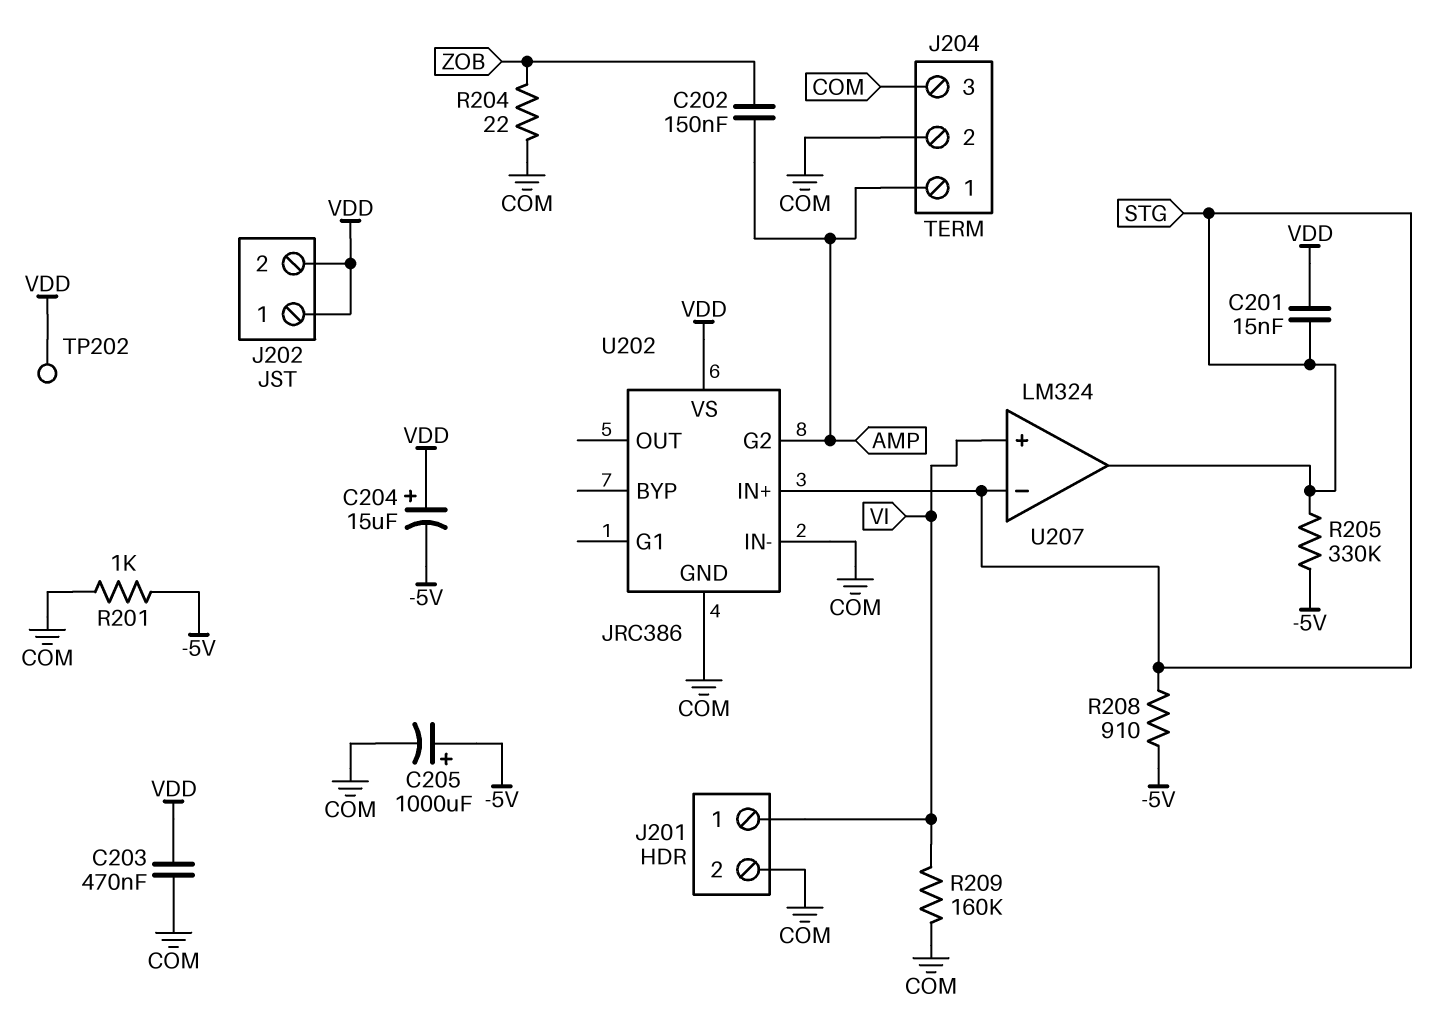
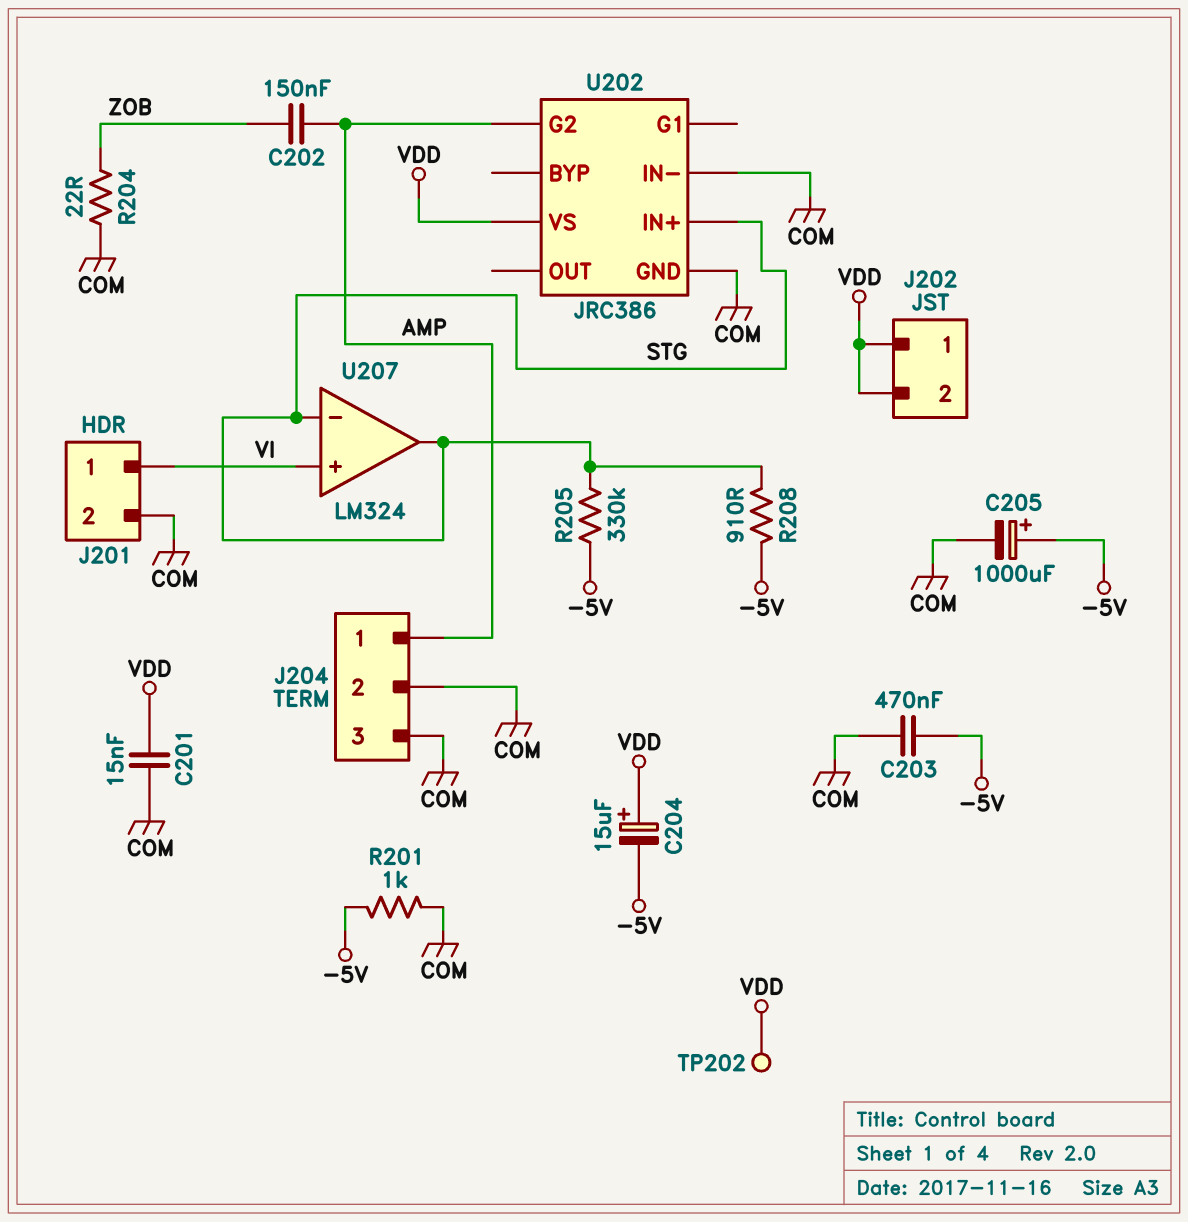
C201: 15nF (STG, VDD) -> 15nF (COM, VDD)
C203: 470nF (COM, VDD) -> 470nF (-5V, COM)
R209: 160k (COM, VI) -> none

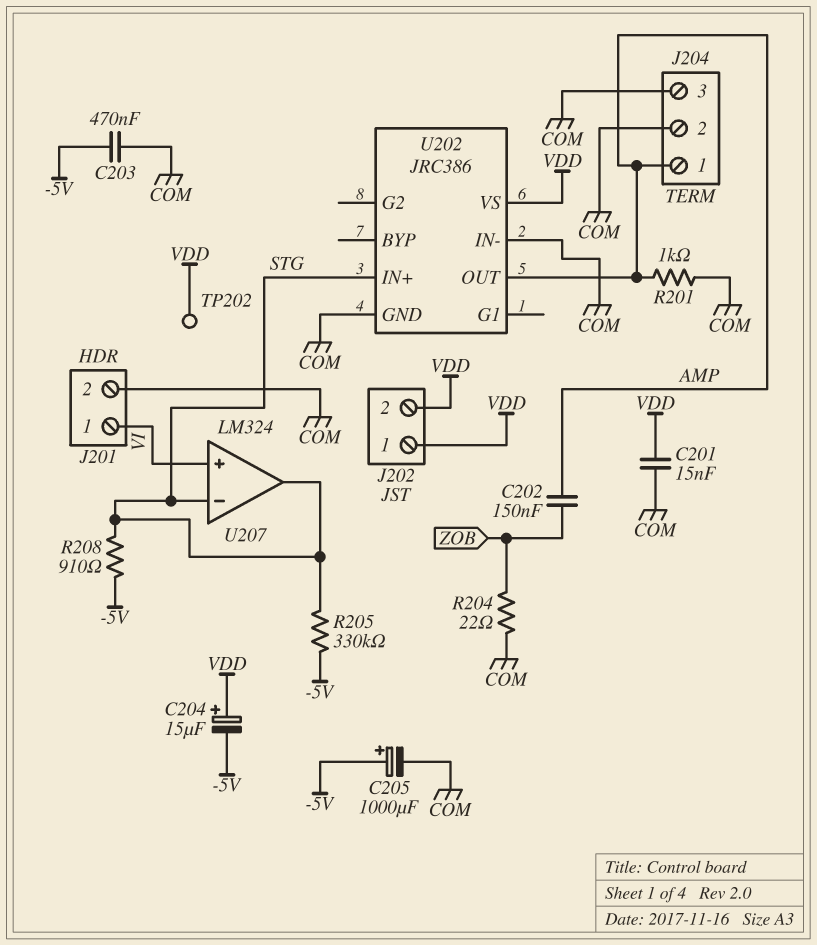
R201: 1k (-5V, COM) -> 1k (AMP, COM)
U202 pin G2: AMP -> none
U202 pin OUT: none -> AMP

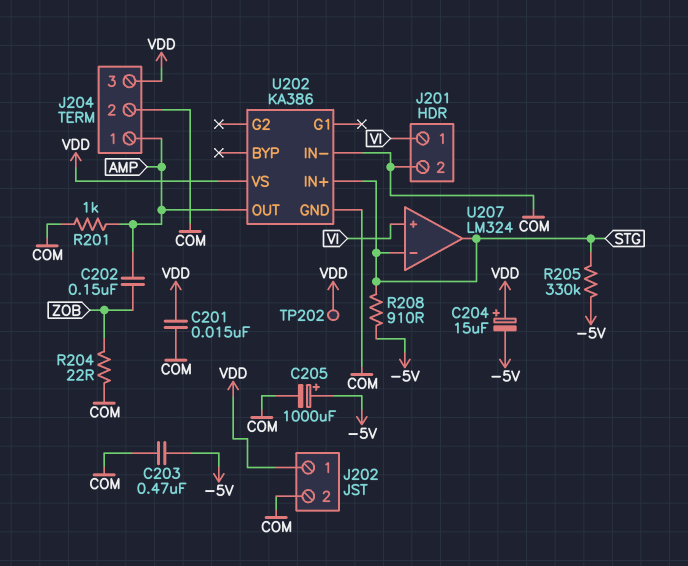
J202 pin 2: VDD -> COM
J204 pin 3: COM -> VDD
U202: JRC386 -> KA386

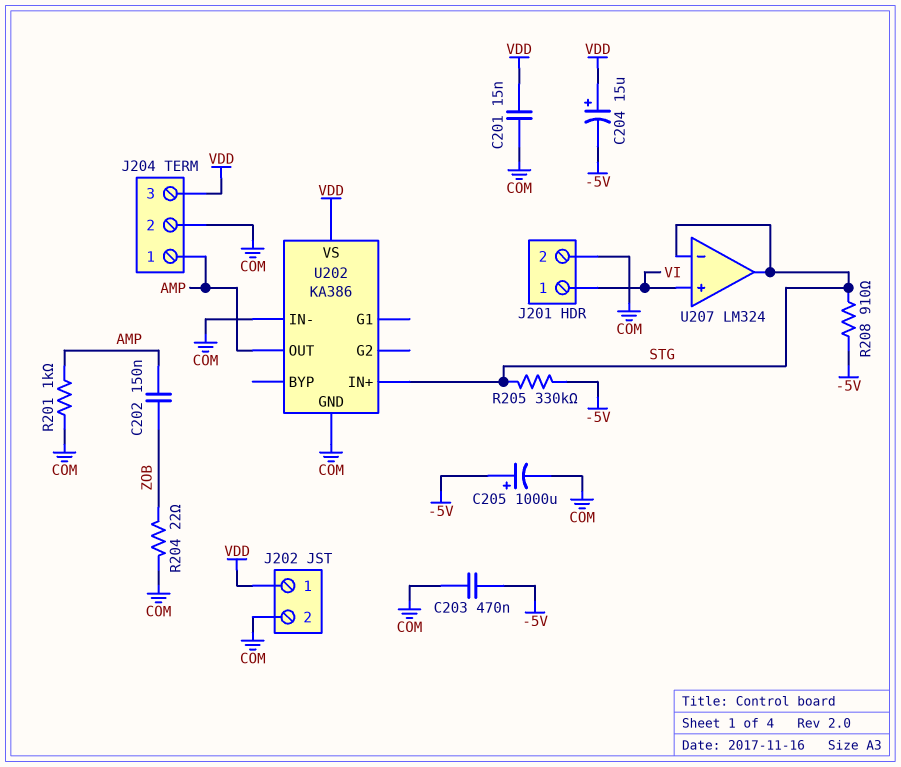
TP202: test point (VDD) -> none

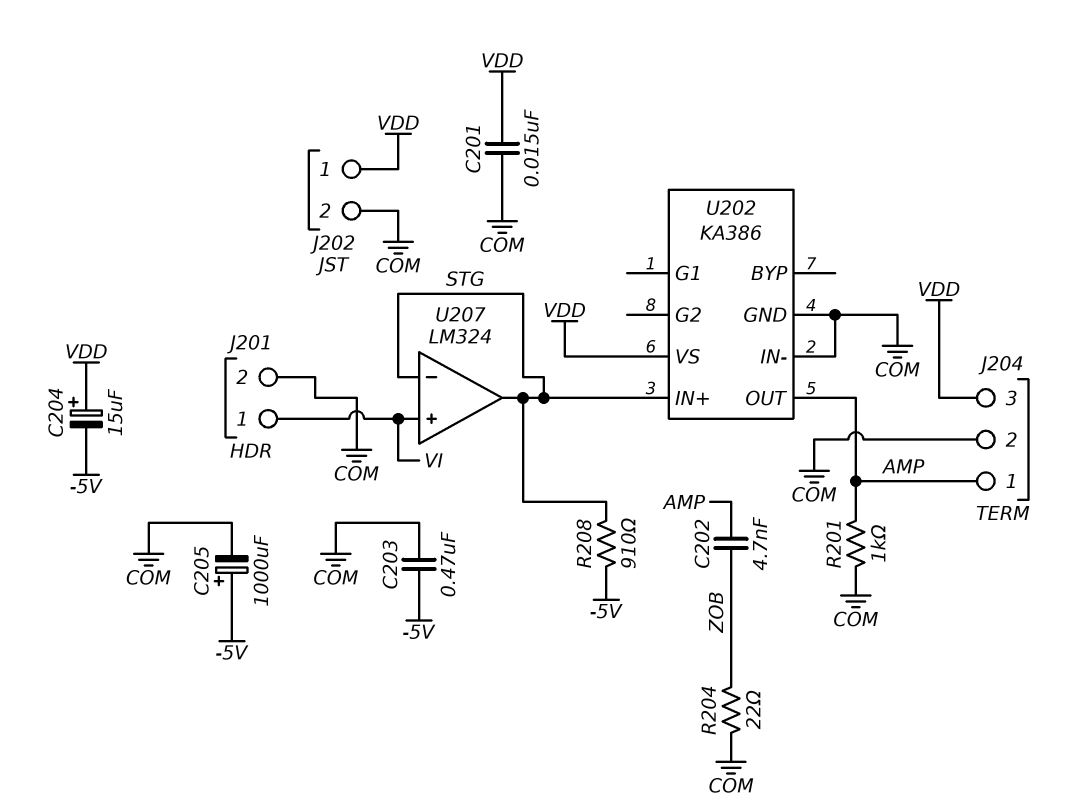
C202: 150nF (AMP, ZOB) -> 4.7nF (AMP, ZOB)
R205: 330k (-5V, STG) -> none

